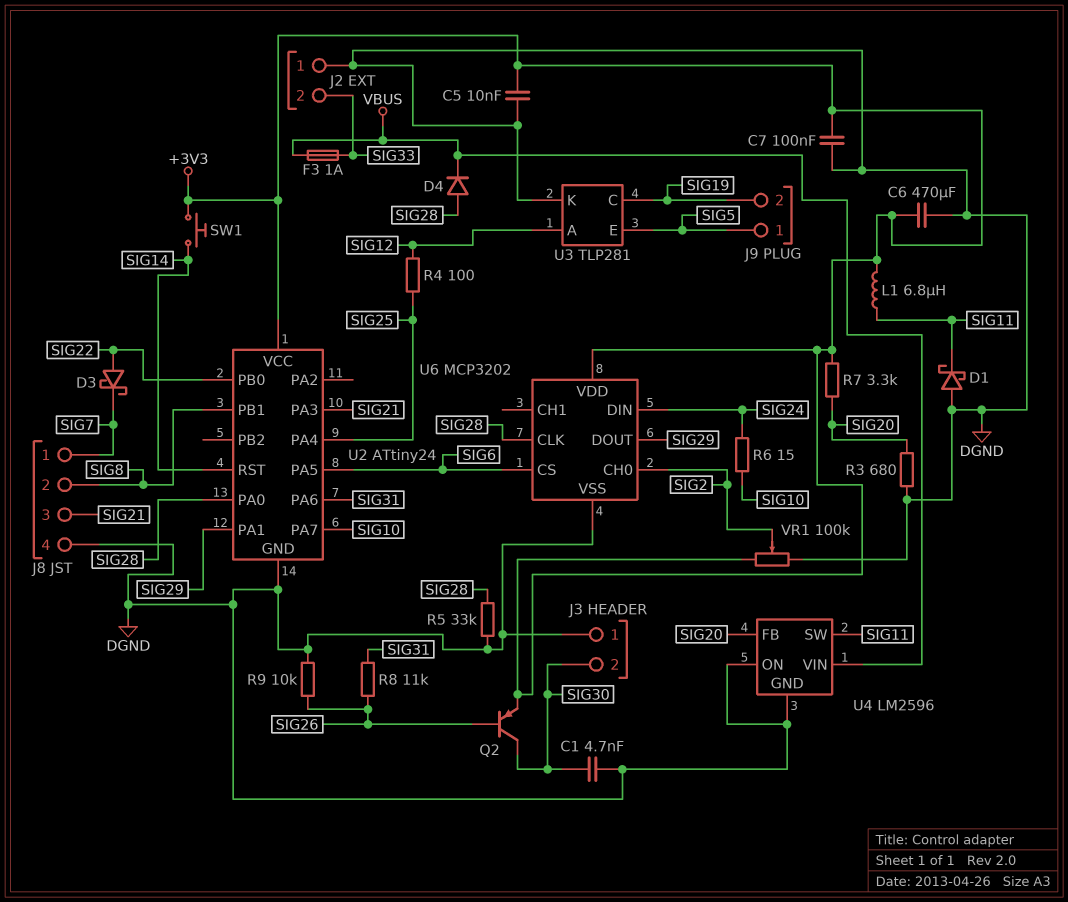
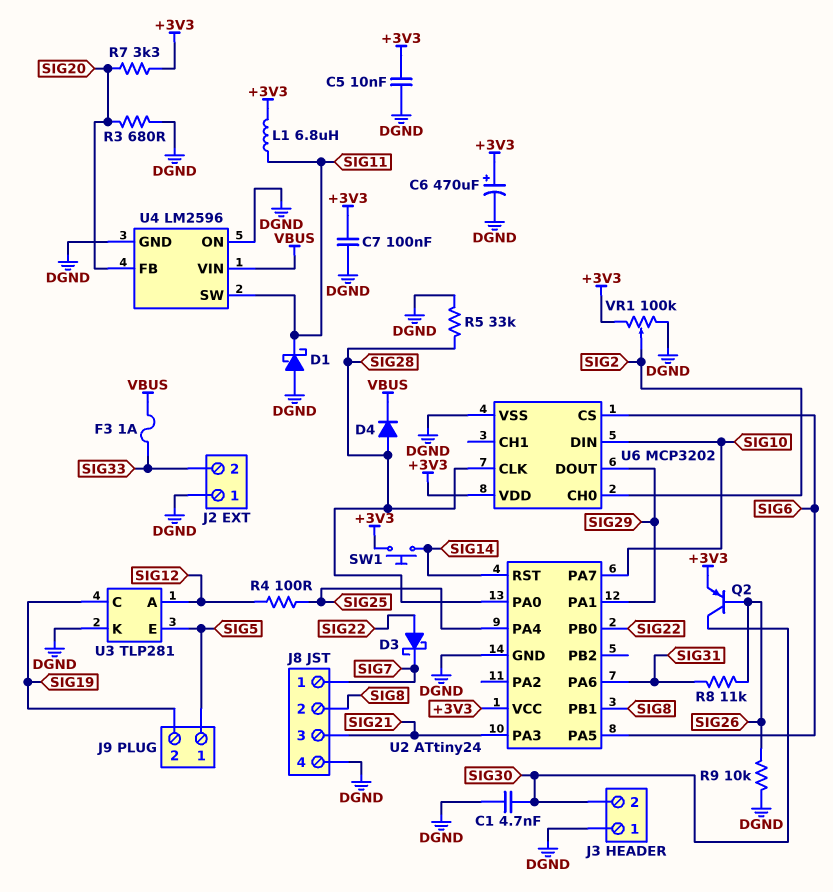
C6: 470uF (+3V3, DGND) -> 470uF (plus +3V3, minus DGND)
R6: 15 (SIG10, SIG24) -> none
U6 pin DIN: SIG24 -> SIG10

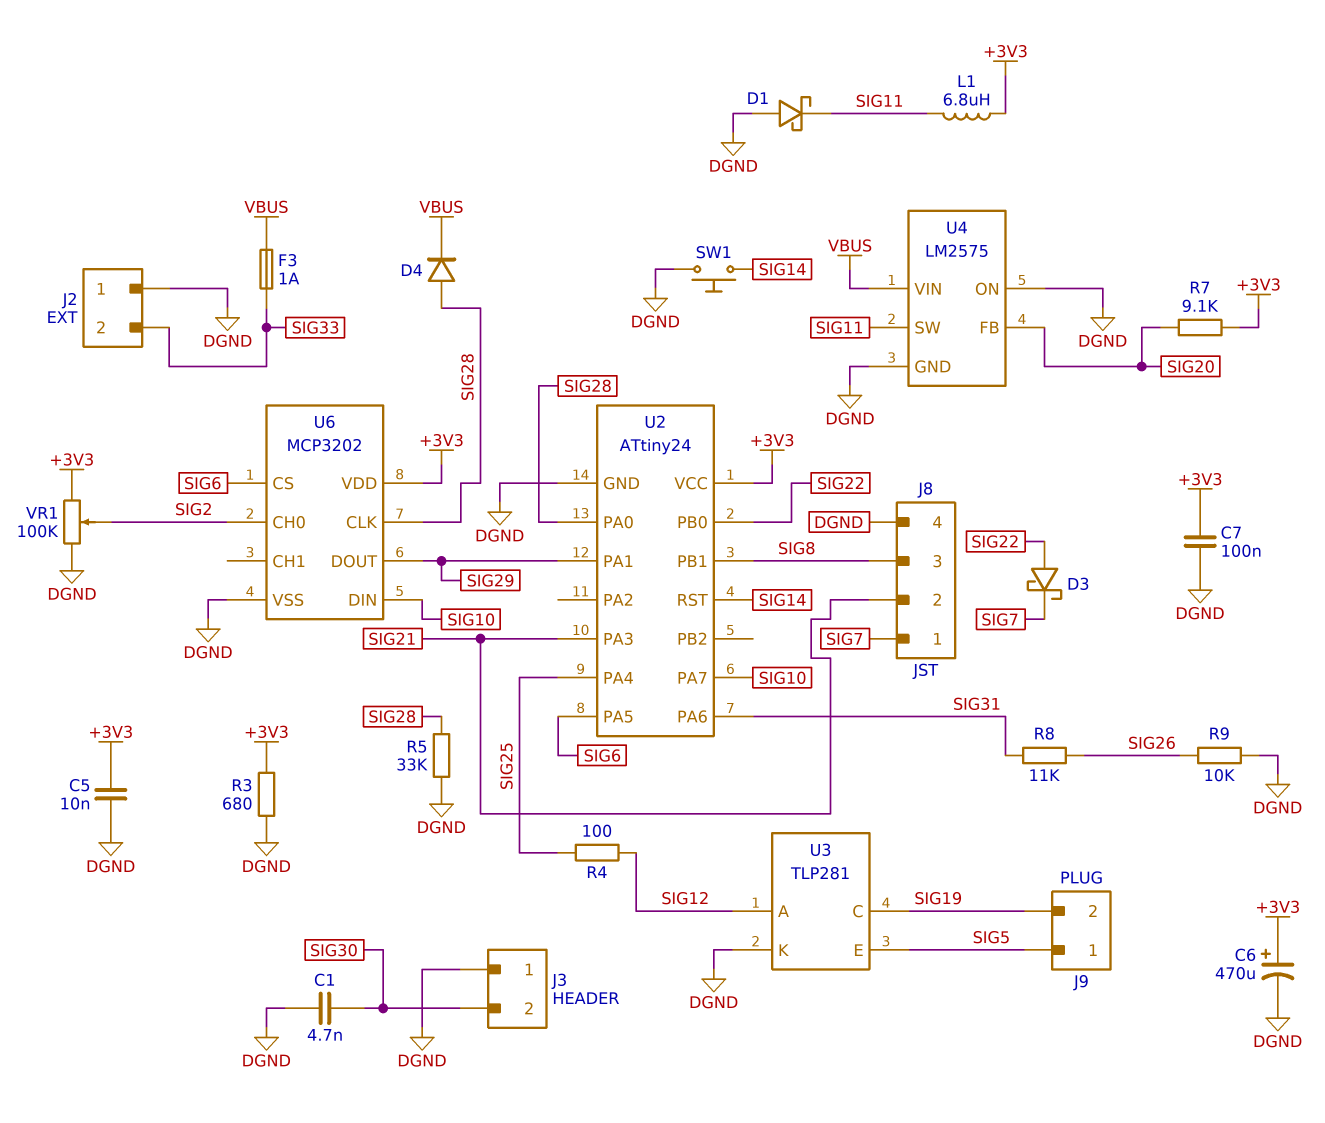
J8 pin 2: SIG8 -> SIG21
J8 pin 3: SIG21 -> SIG8
Q2: PNP (B SIG26, C SIG30, E +3V3) -> none
R3: 680 (DGND, SIG20) -> 680 (+3V3, DGND)
R7: 3.3k (+3V3, SIG20) -> 9.1k (+3V3, SIG20)
SW1: button (+3V3, SIG14) -> button (DGND, SIG14)
U4: LM2596 -> LM2575

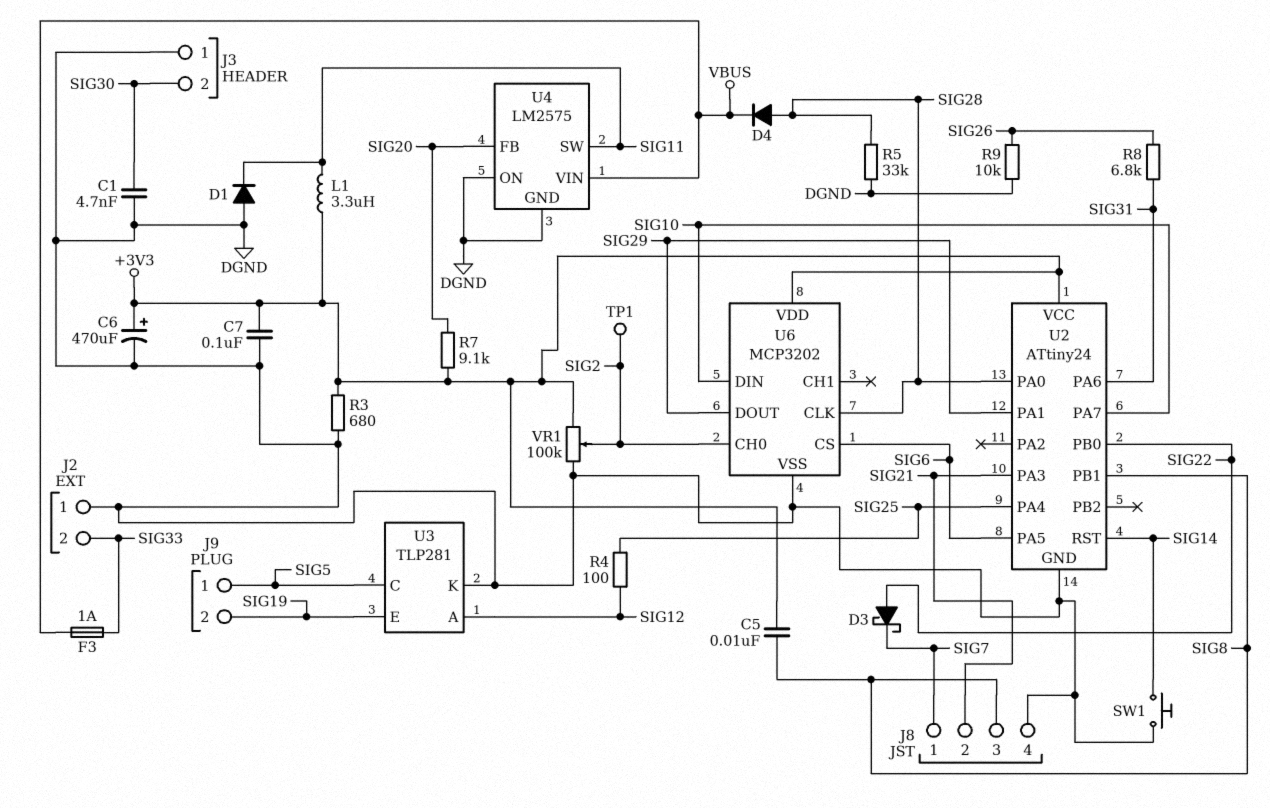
C5: 10nF (+3V3, DGND) -> 10nF (+3V3, SIG8)
D1: schottky (A DGND, K SIG11) -> diode (A DGND, K SIG11)
L1: 6.8uH (+3V3, SIG11) -> 3.3uH (+3V3, SIG11)
R8: 11k (SIG26, SIG31) -> 6.8k (SIG26, SIG31)
TP1: none -> test point (SIG2)
U3 pin C: SIG19 -> SIG5
U3 pin E: SIG5 -> SIG19

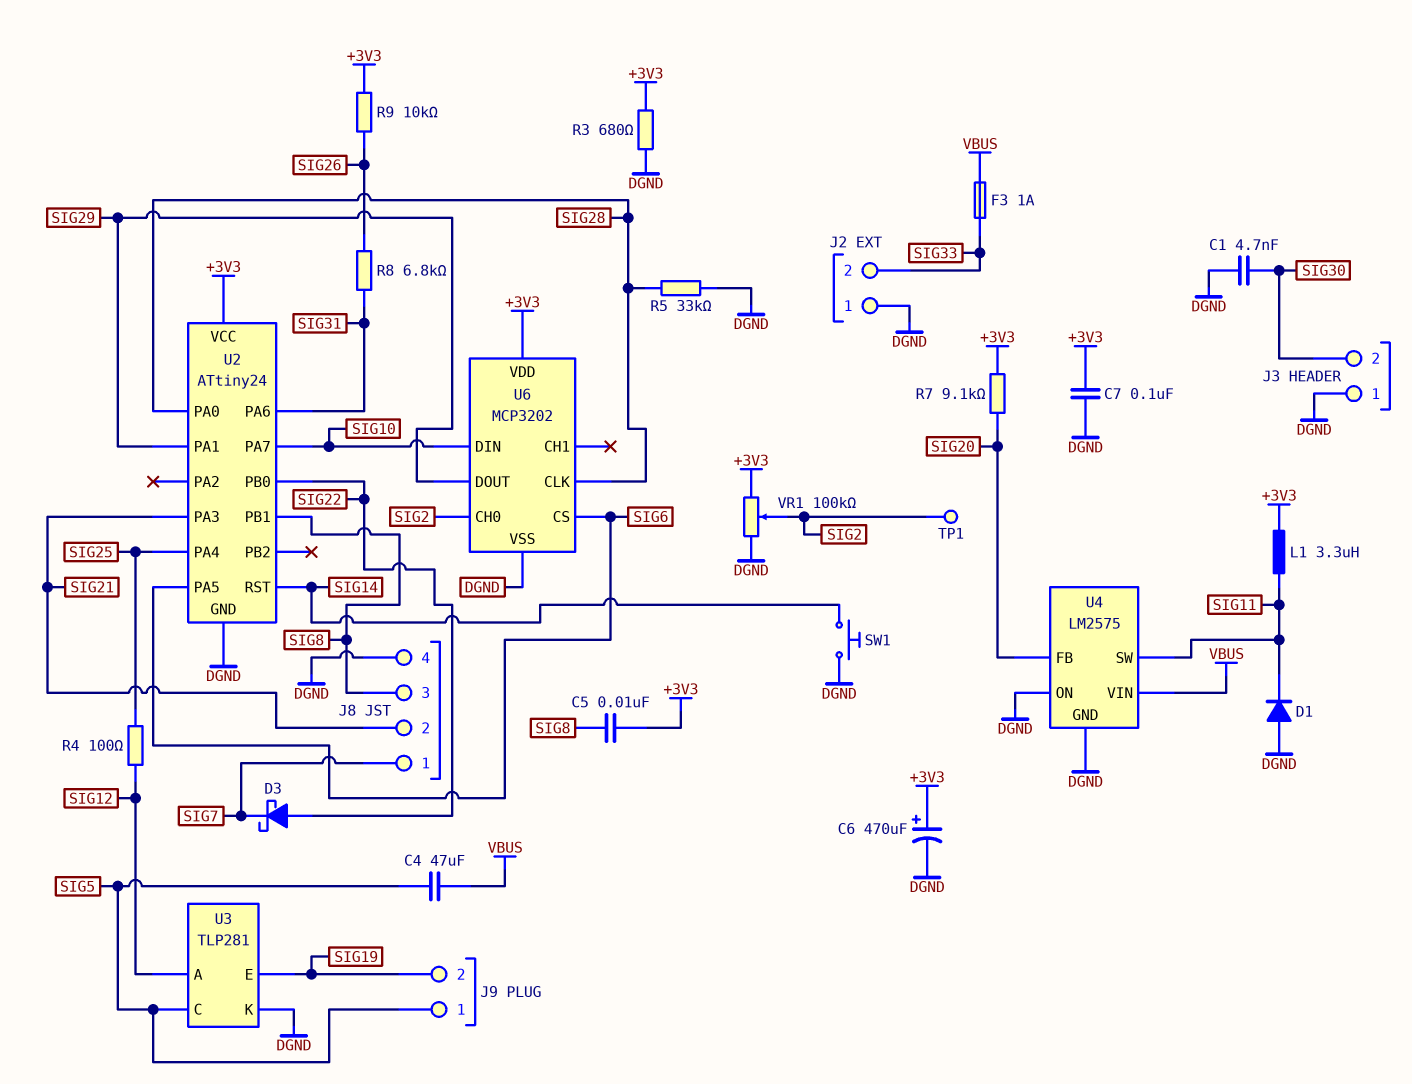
C4: none -> 47uF (SIG5, VBUS)
D4: diode (A SIG28, K VBUS) -> none
R9: 10k (DGND, SIG26) -> 10k (+3V3, SIG26)

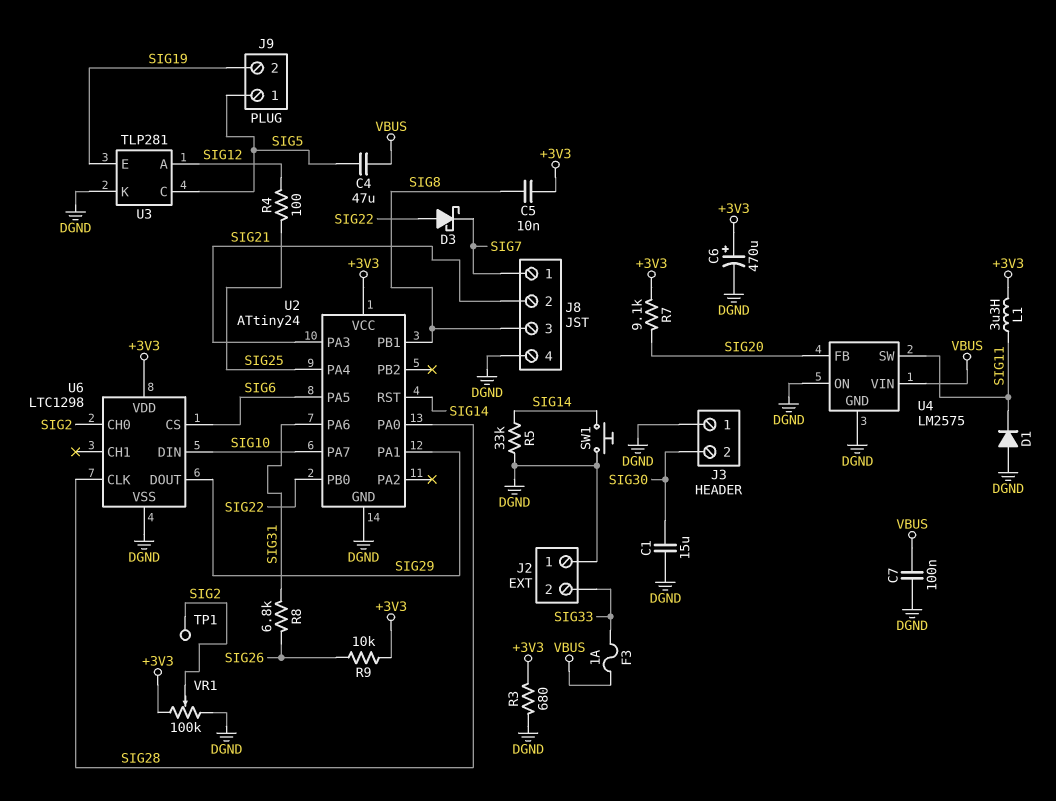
C1: 4.7nF (DGND, SIG30) -> 15uF (DGND, SIG30)
C7: 100nF (+3V3, DGND) -> 100nF (DGND, VBUS)
R5: 33k (DGND, SIG28) -> 33k (DGND, SIG14)
U6: MCP3202 -> LTC1298

